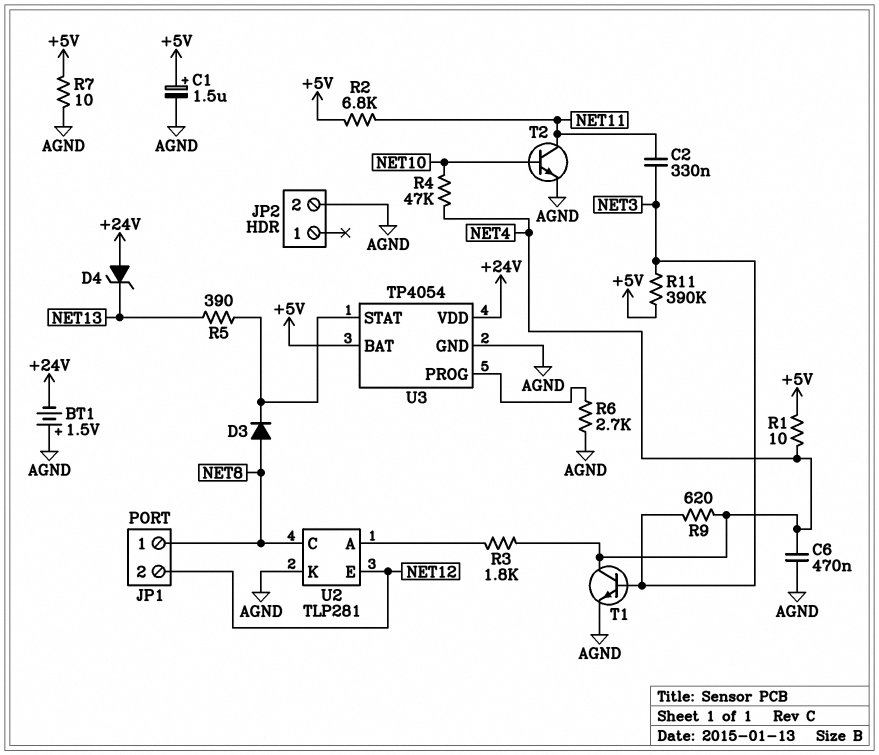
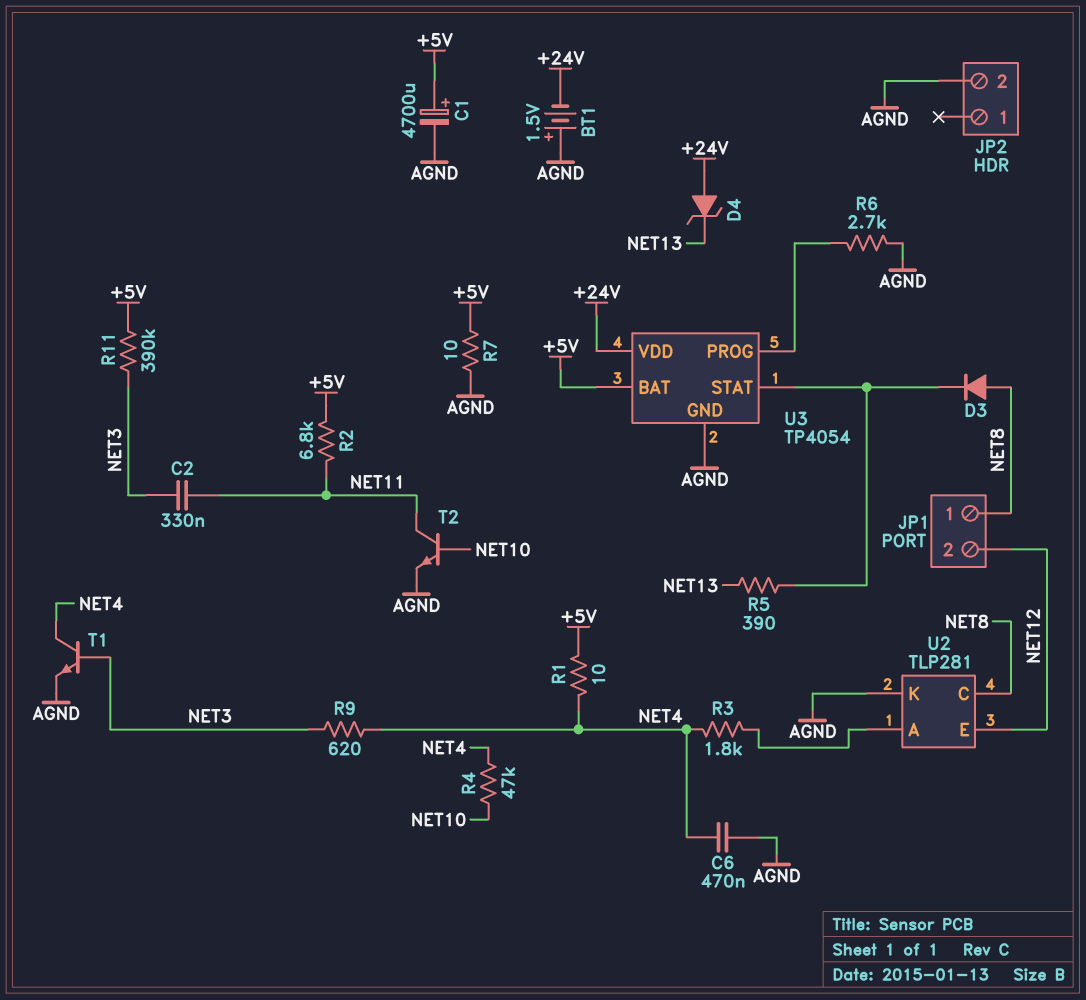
C1: 1.5uF (plus +5V, minus AGND) -> 4700uF (plus +5V, minus AGND)

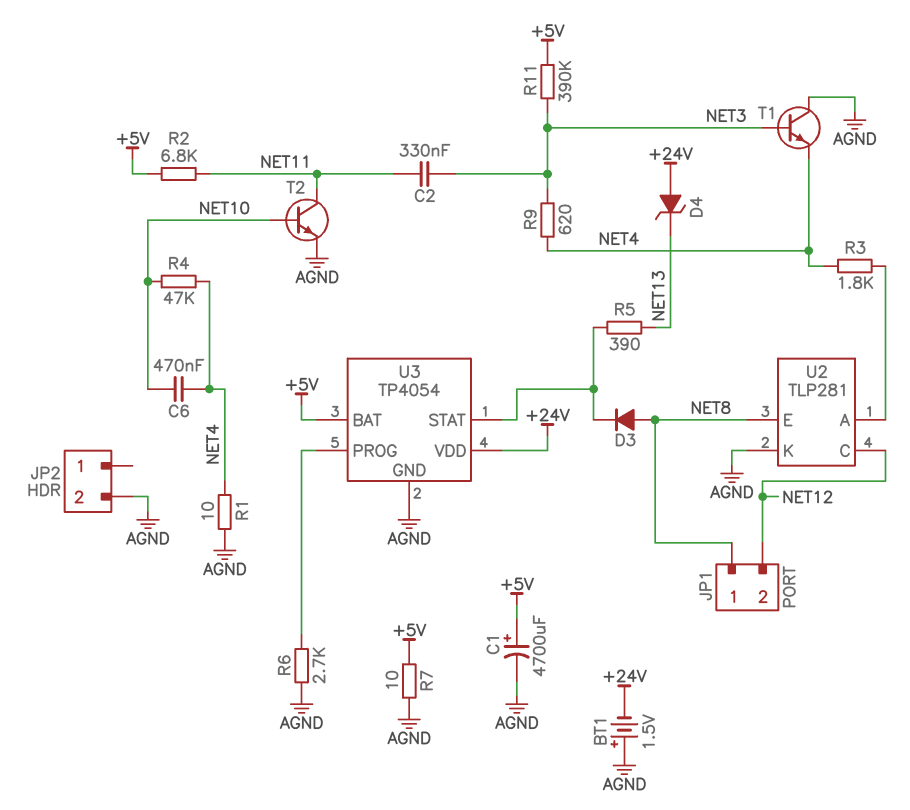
C6: 470nF (AGND, NET4) -> 470nF (NET4, NET10)
R1: 10 (+5V, NET4) -> 10 (AGND, NET4)
T1: NPN (B NET3, C NET4, E AGND) -> NPN (B NET3, C AGND, E NET4)
U2 pin C: NET8 -> NET12
U2 pin E: NET12 -> NET8

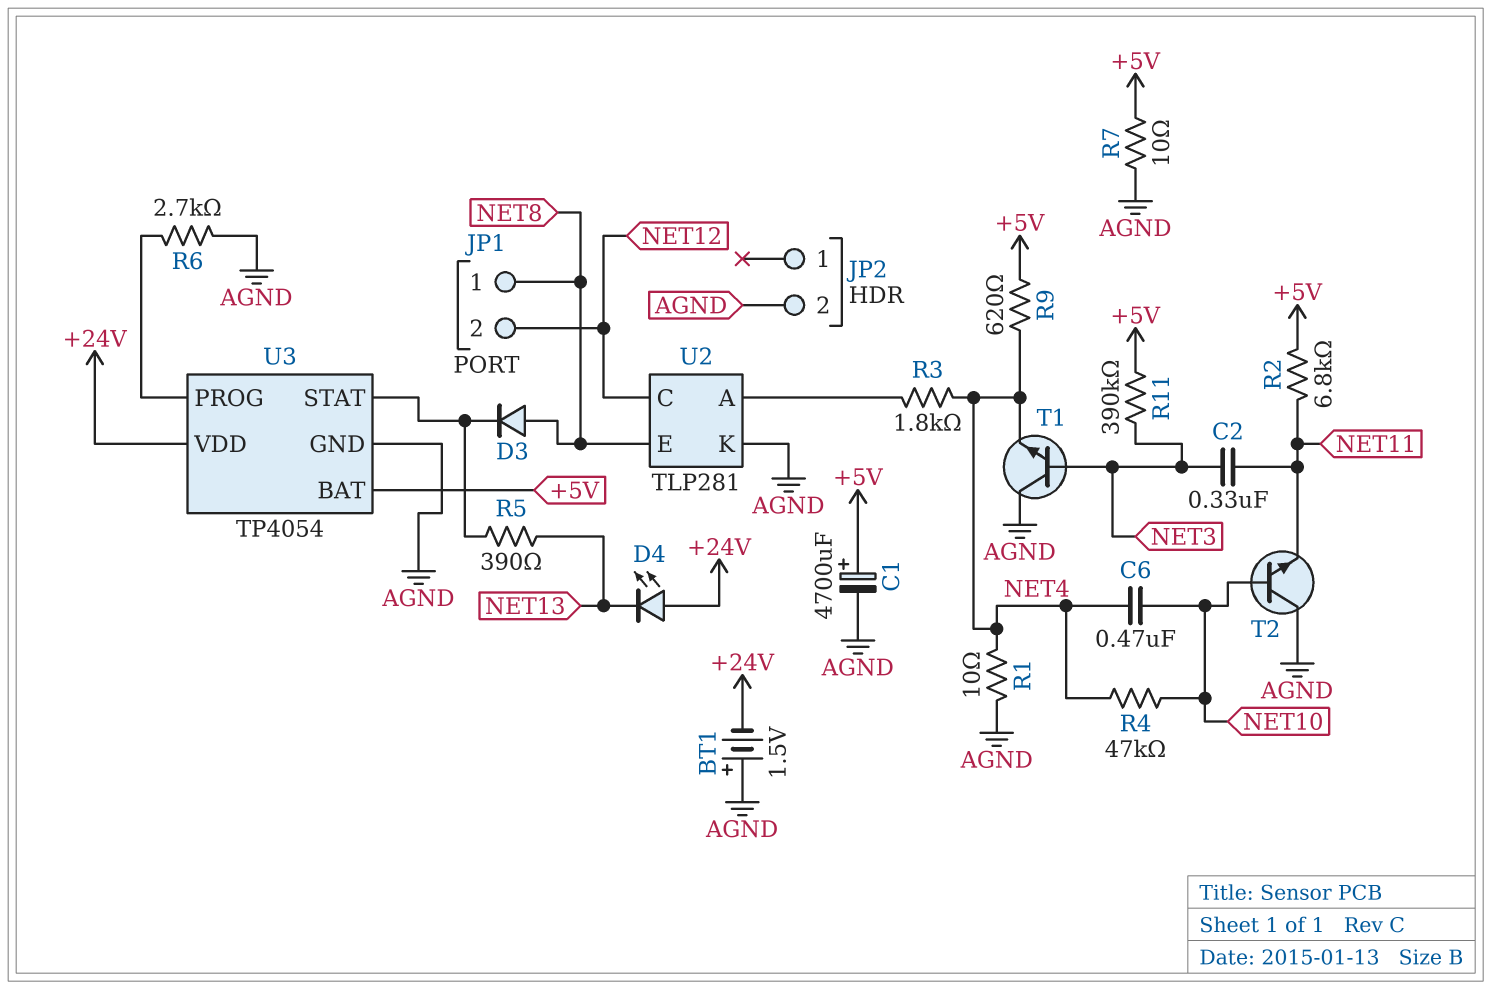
D4: zener (A +24V, K NET13) -> LED (A +24V, K NET13)
R9: 620 (NET3, NET4) -> 620 (+5V, NET4)
T2: NPN (B NET10, C NET11, E AGND) -> NPN (B NET10, C AGND, E NET11)

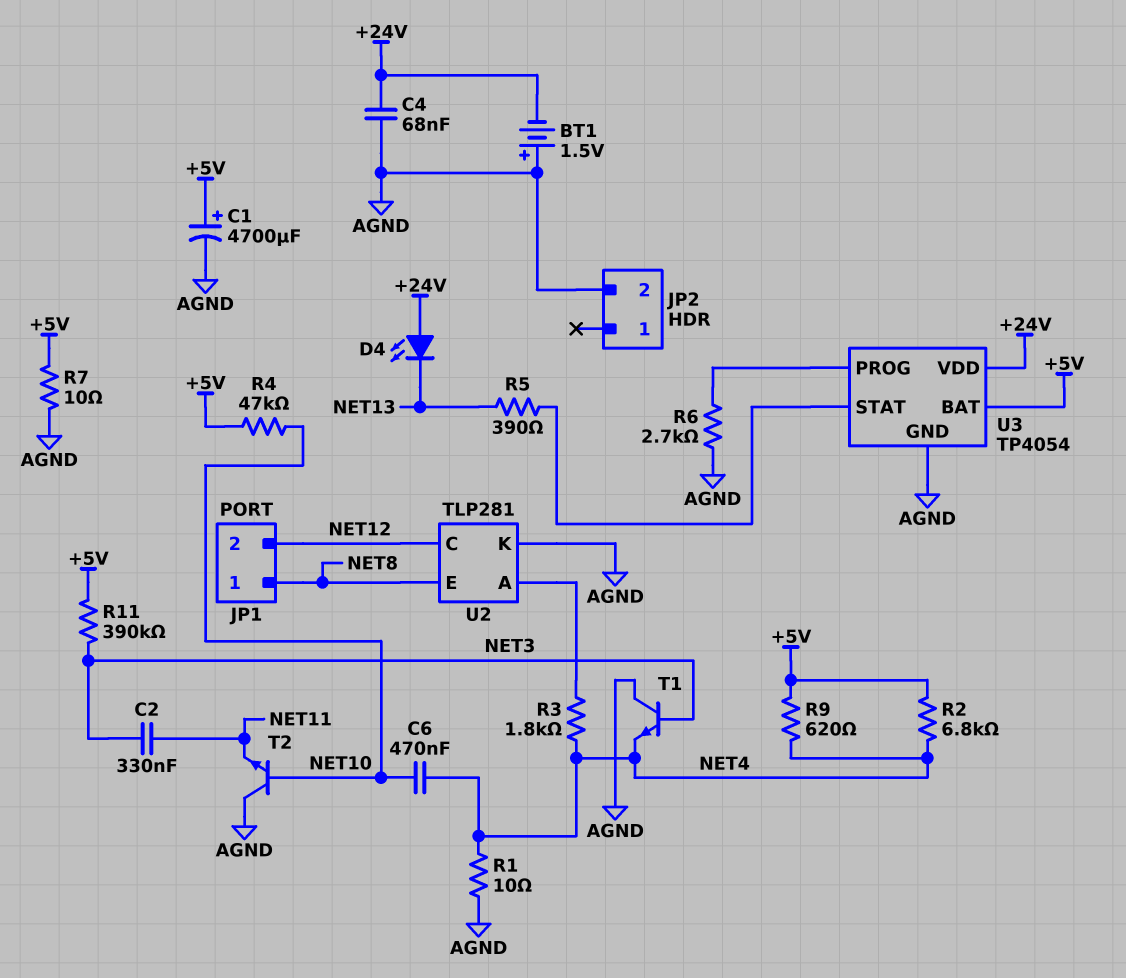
C4: none -> 68nF (+24V, AGND)
D3: diode (A NET8, K U3/STAT) -> none
R2: 6.8k (+5V, NET11) -> 6.8k (+5V, NET4)
R4: 47k (NET4, NET10) -> 47k (+5V, NET10)

